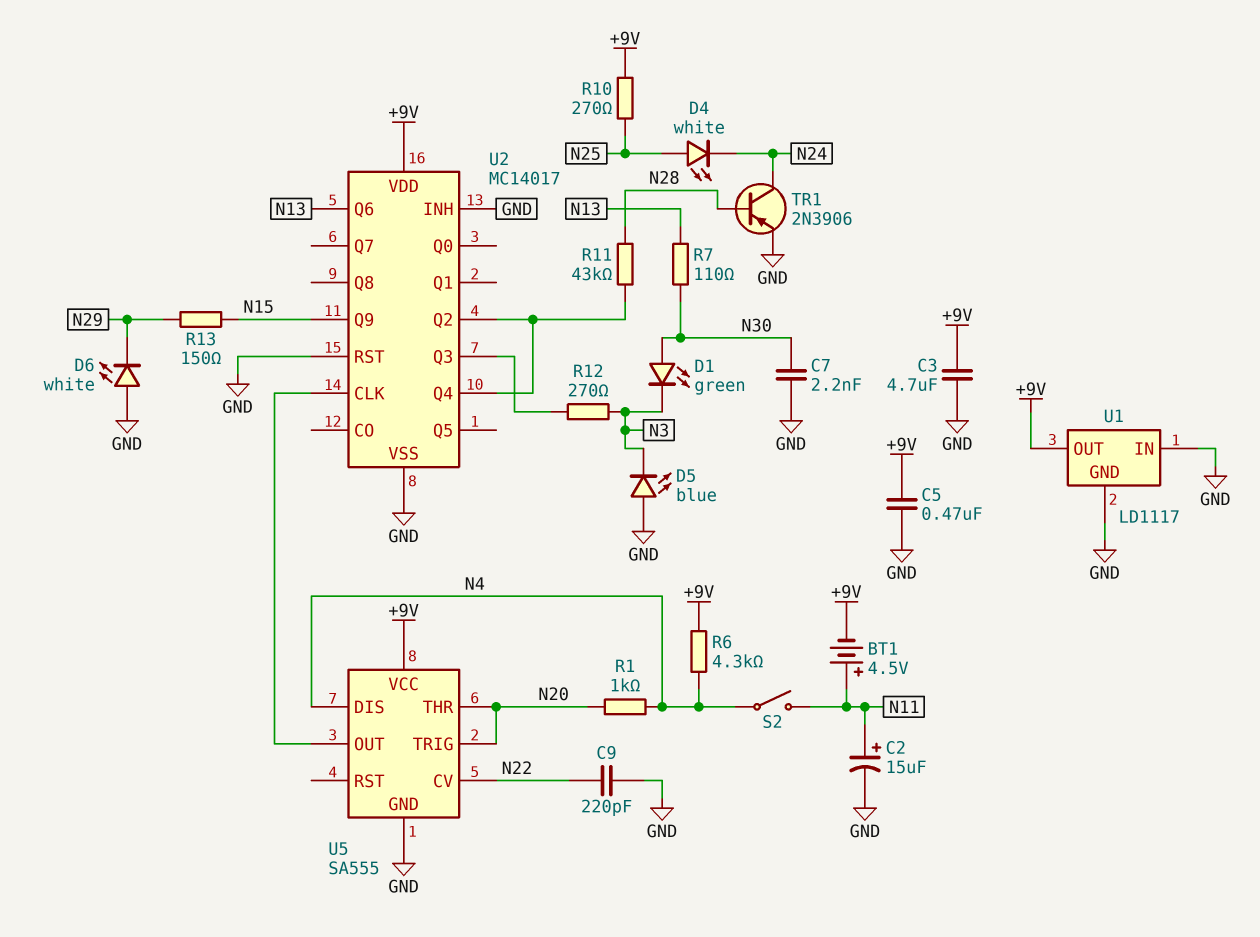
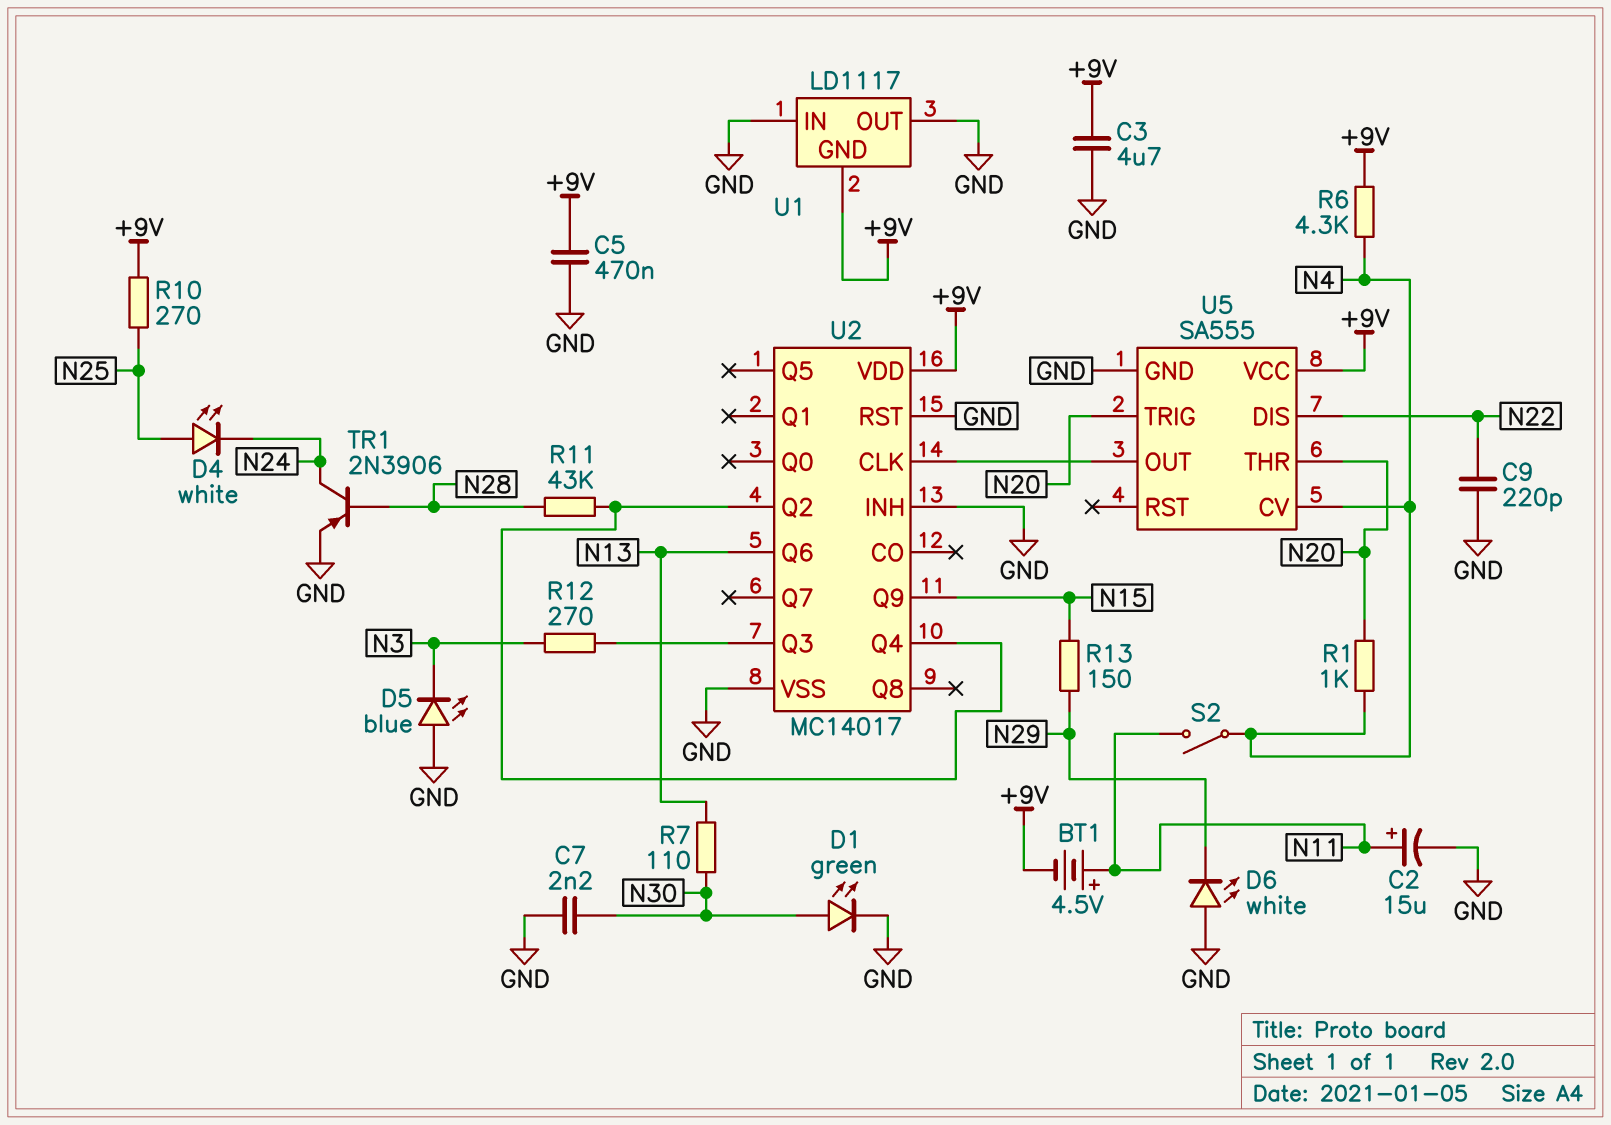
D1: LED green (A N30, K N3) -> LED green (A N30, K GND)
U1 pin GND: GND -> +9V
U1 pin OUT: +9V -> GND
U5 pin CV: N22 -> N4
U5 pin DIS: N4 -> N22

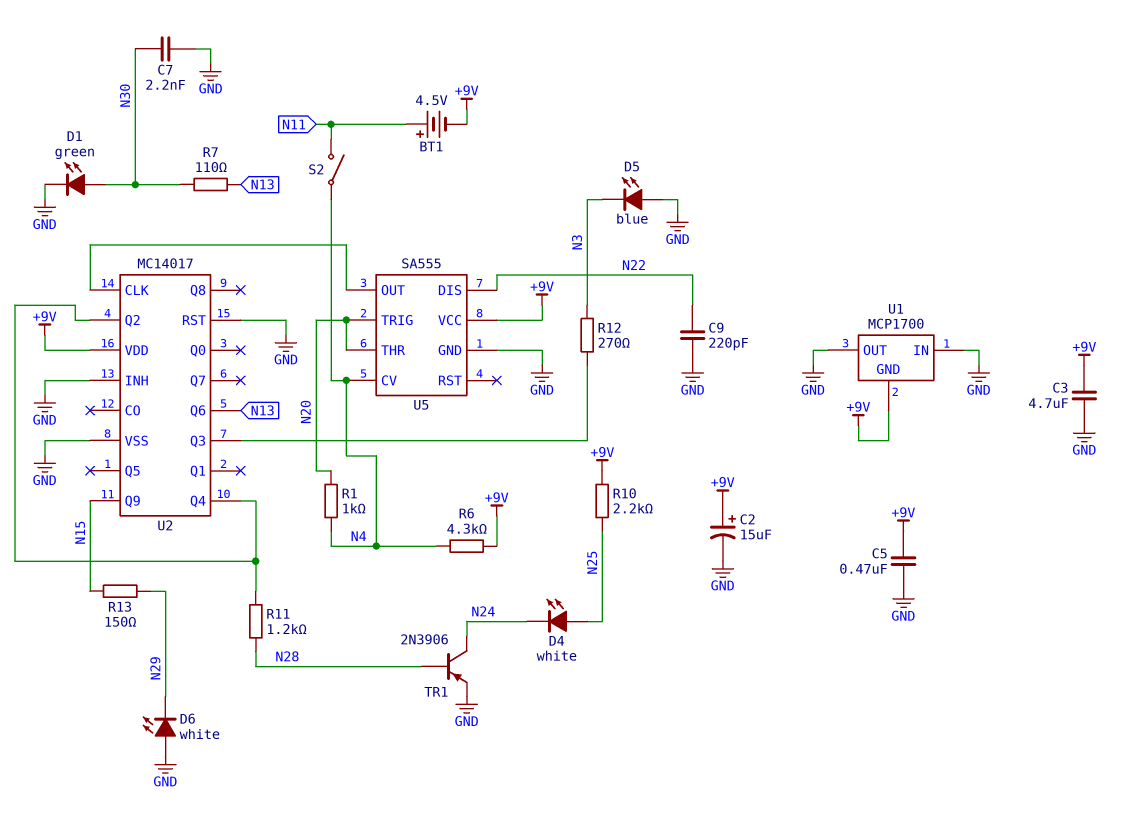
C2: 15uF (plus N11, minus GND) -> 15uF (plus +9V, minus GND)
R10: 270 (+9V, N25) -> 2.2k (+9V, N25)
R11: 43k (N28, U2/Q2) -> 1.2k (N28, U2/Q2)
U1: LD1117 -> MCP1700

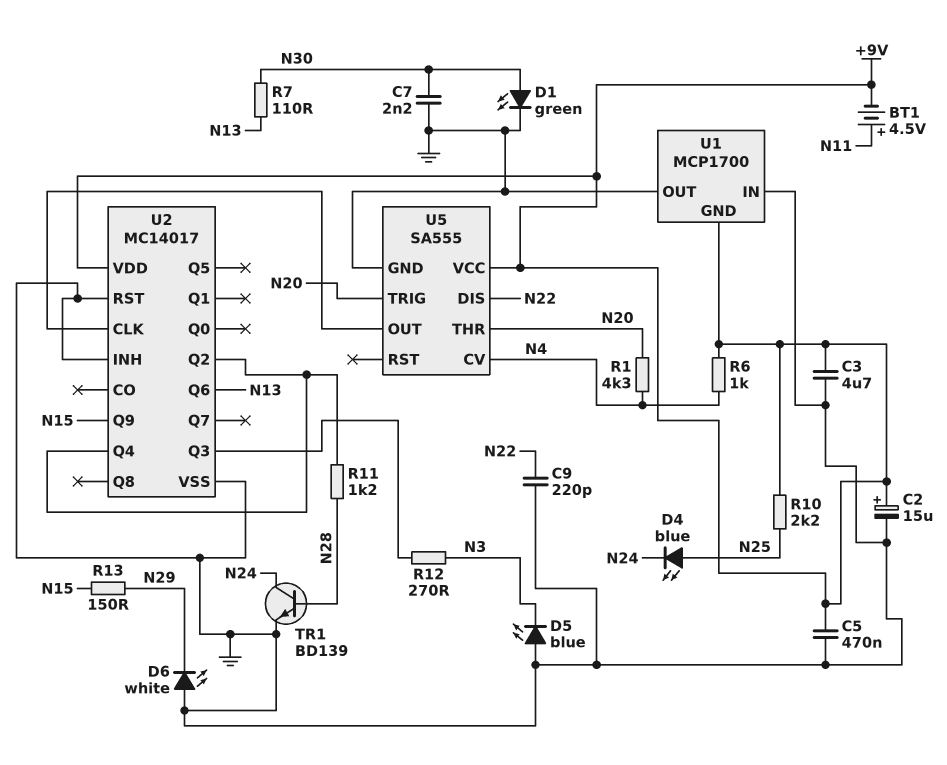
D4: LED white (A N25, K N24) -> LED blue (A N25, K N24)
R1: 1k (N4, N20) -> 4.3k (N4, N20)
R6: 4.3k (+9V, N4) -> 1k (+9V, N4)
S2: switch (N4, N11) -> none
TR1: PNP 2N3906 (B N28, C N24, E GND) -> NPN BD139 (B N28, C N24, E GND)

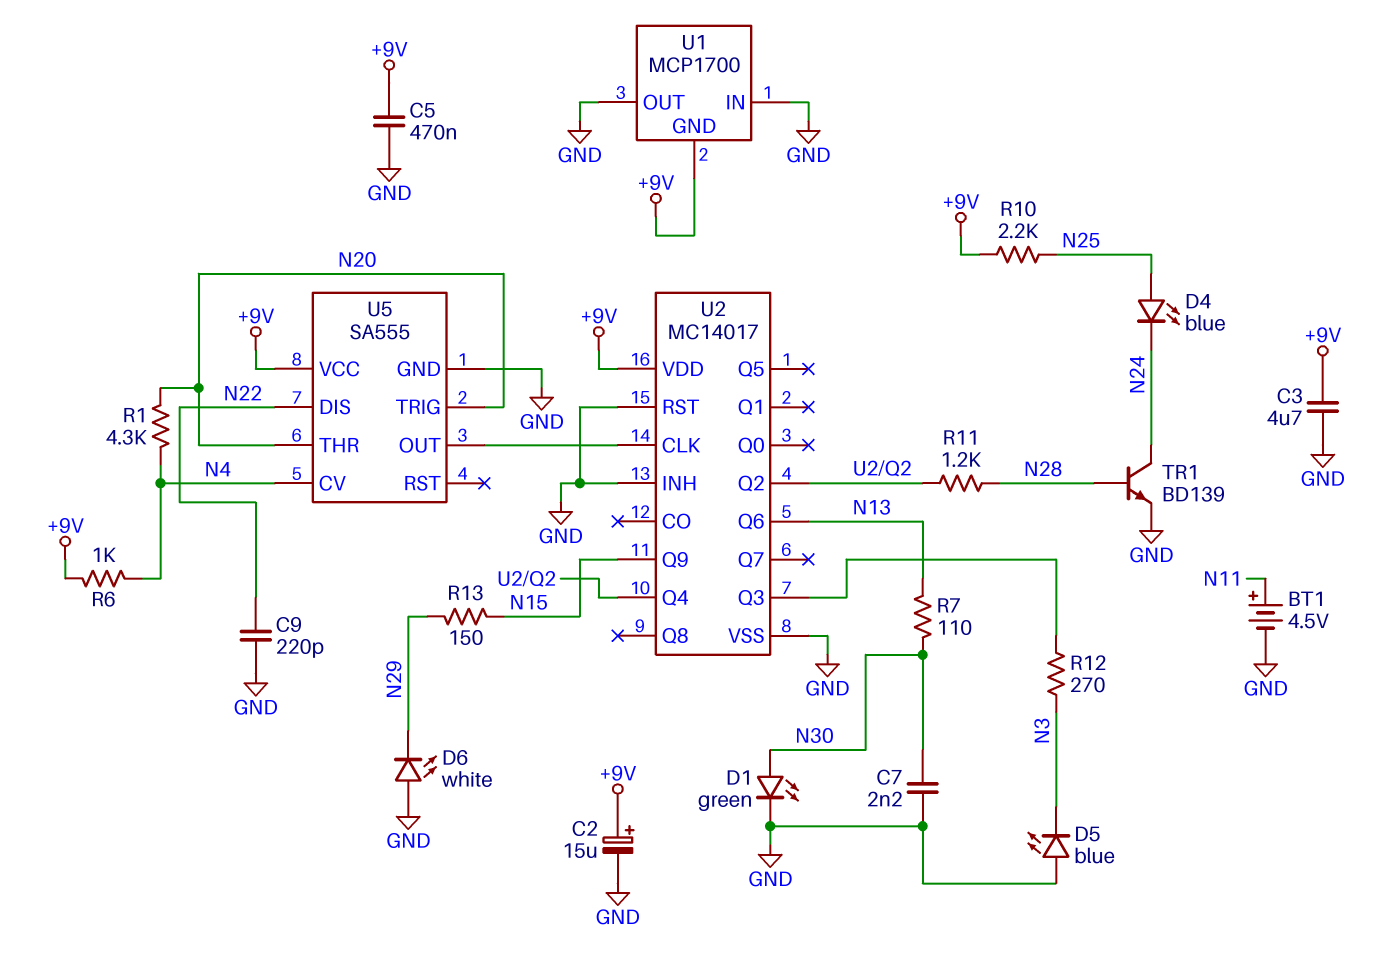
BT1: 4.5V (plus N11, minus +9V) -> 4.5V (plus N11, minus GND)

